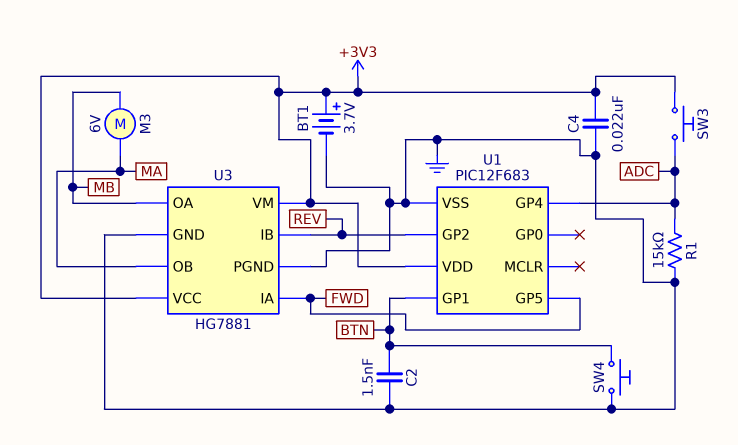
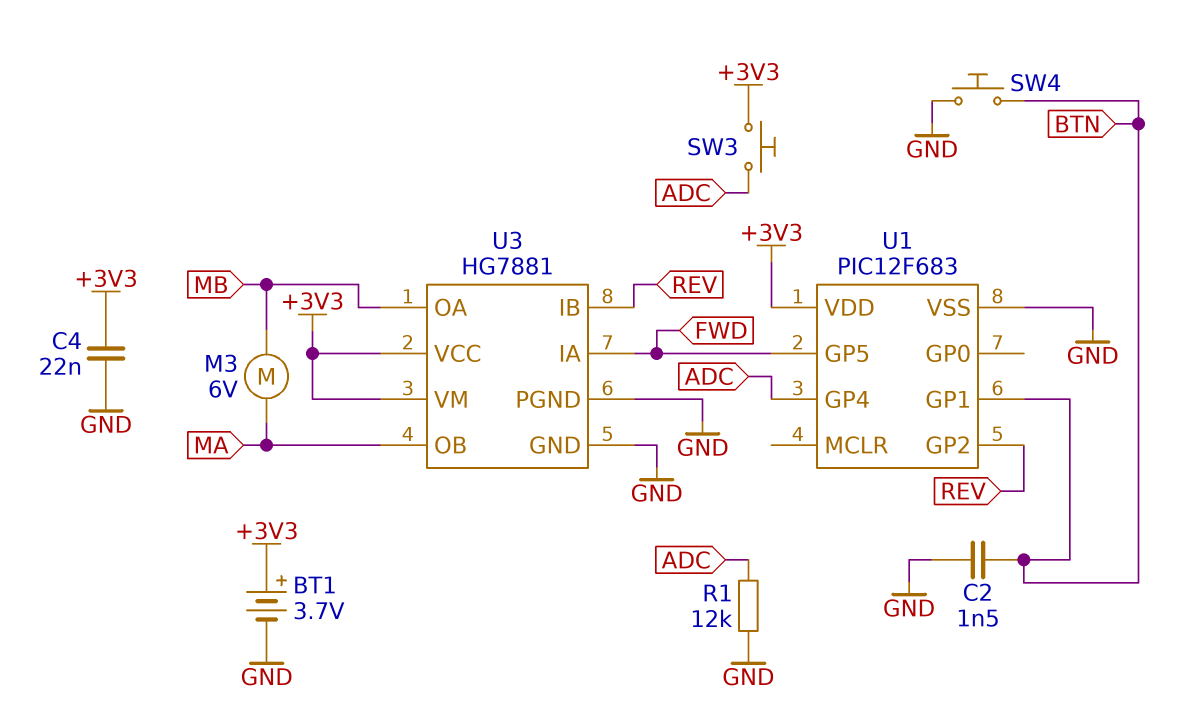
R1: 15k (ADC, GND) -> 12k (ADC, GND)

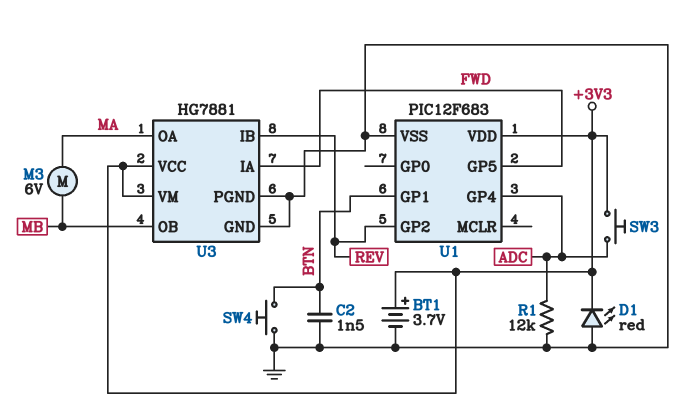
C4: 22nF (+3V3, GND) -> none
D1: none -> LED red (A GND, K +3V3)
U3 pin OA: MB -> MA
U3 pin OB: MA -> MB

